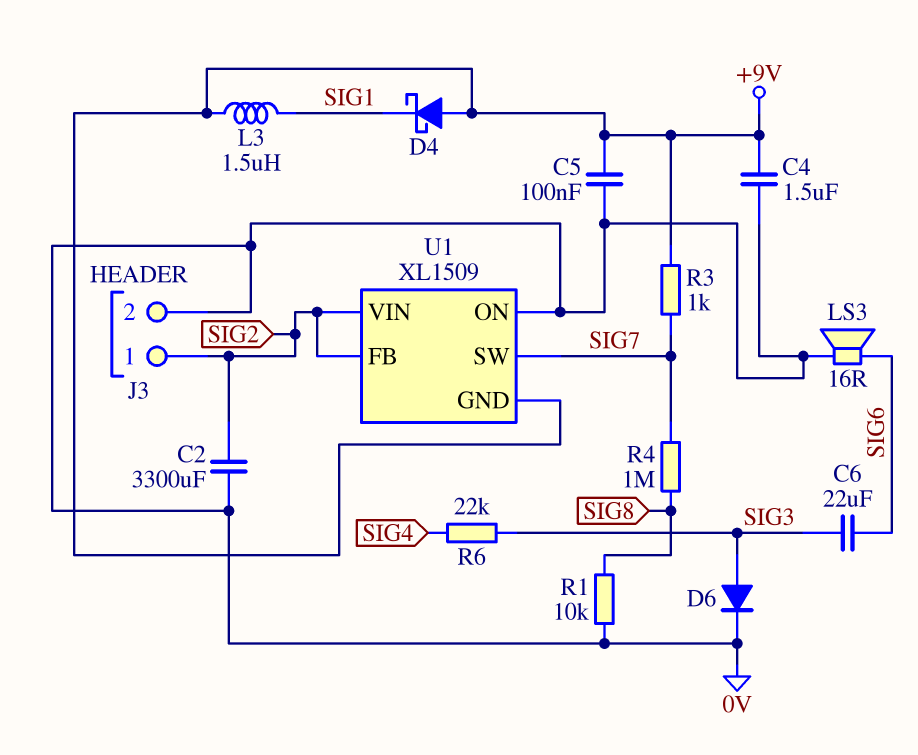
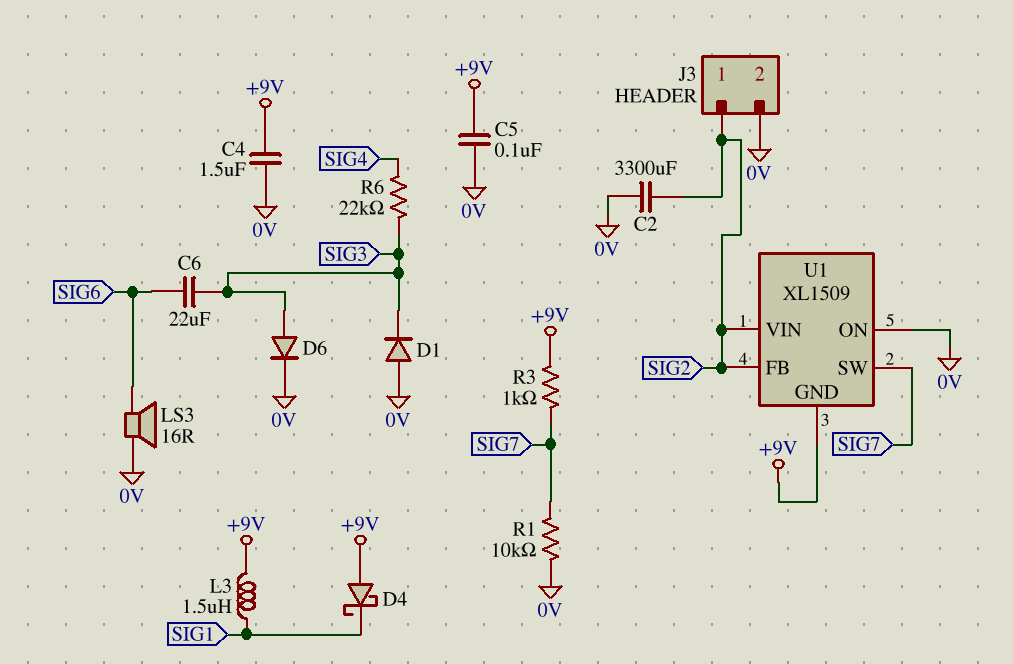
D1: none -> diode (A 0V, K SIG3)
R1: 10k (0V, SIG8) -> 10k (0V, SIG7)
R4: 1M (SIG7, SIG8) -> none

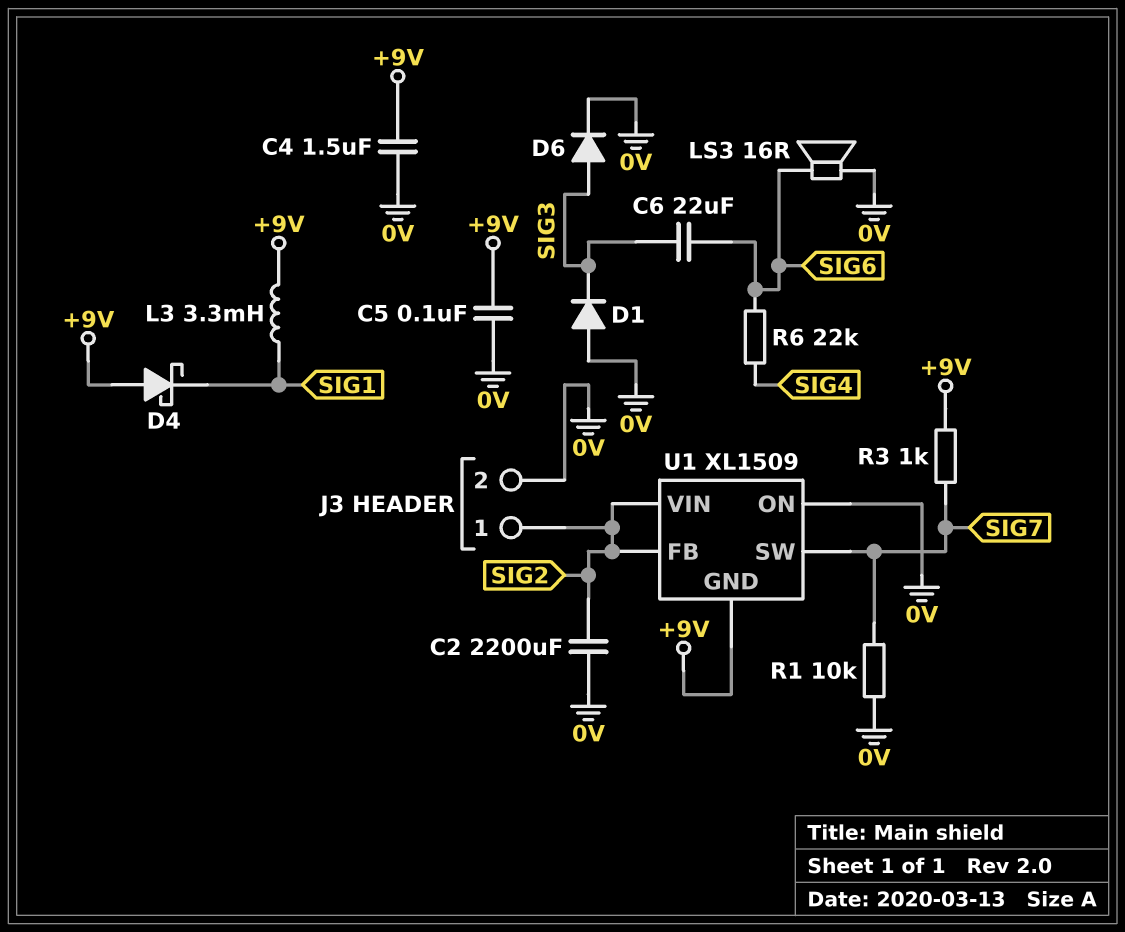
C2: 3300uF (0V, SIG2) -> 2200uF (0V, SIG2)
L3: 1.5uH (+9V, SIG1) -> 3.3mH (+9V, SIG1)
R6: 22k (SIG3, SIG4) -> 22k (SIG4, SIG6)

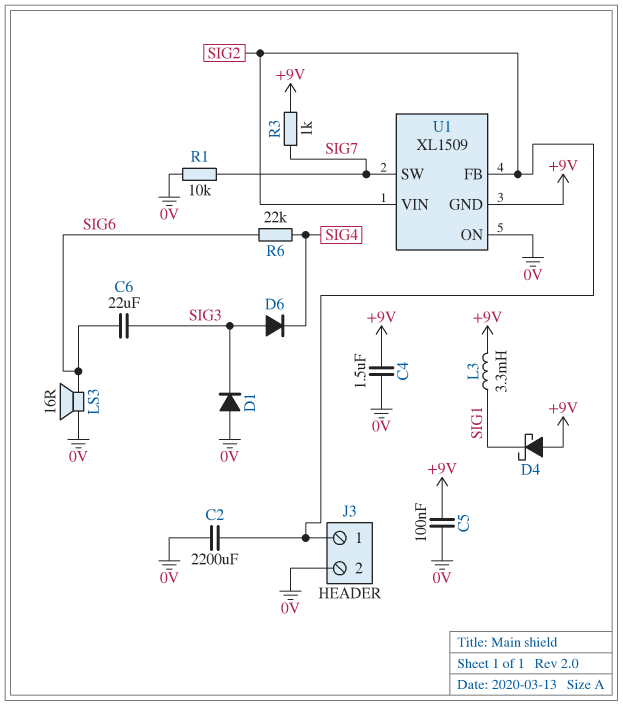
D6: diode (A SIG3, K 0V) -> diode (A SIG3, K SIG4)

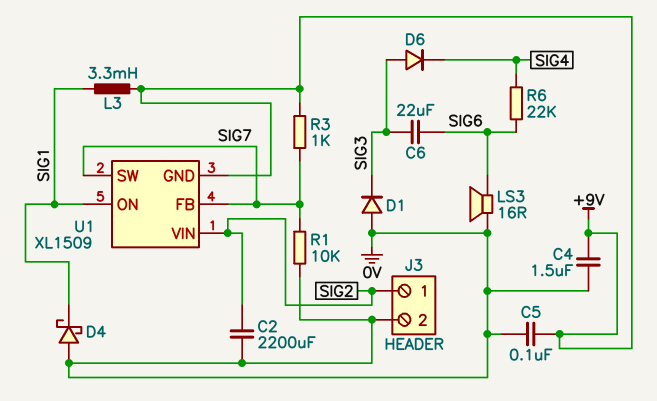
D4: schottky (A +9V, K SIG1) -> schottky (A 0V, K SIG1)
U1 pin FB: SIG2 -> SIG7
U1 pin ON: 0V -> SIG1

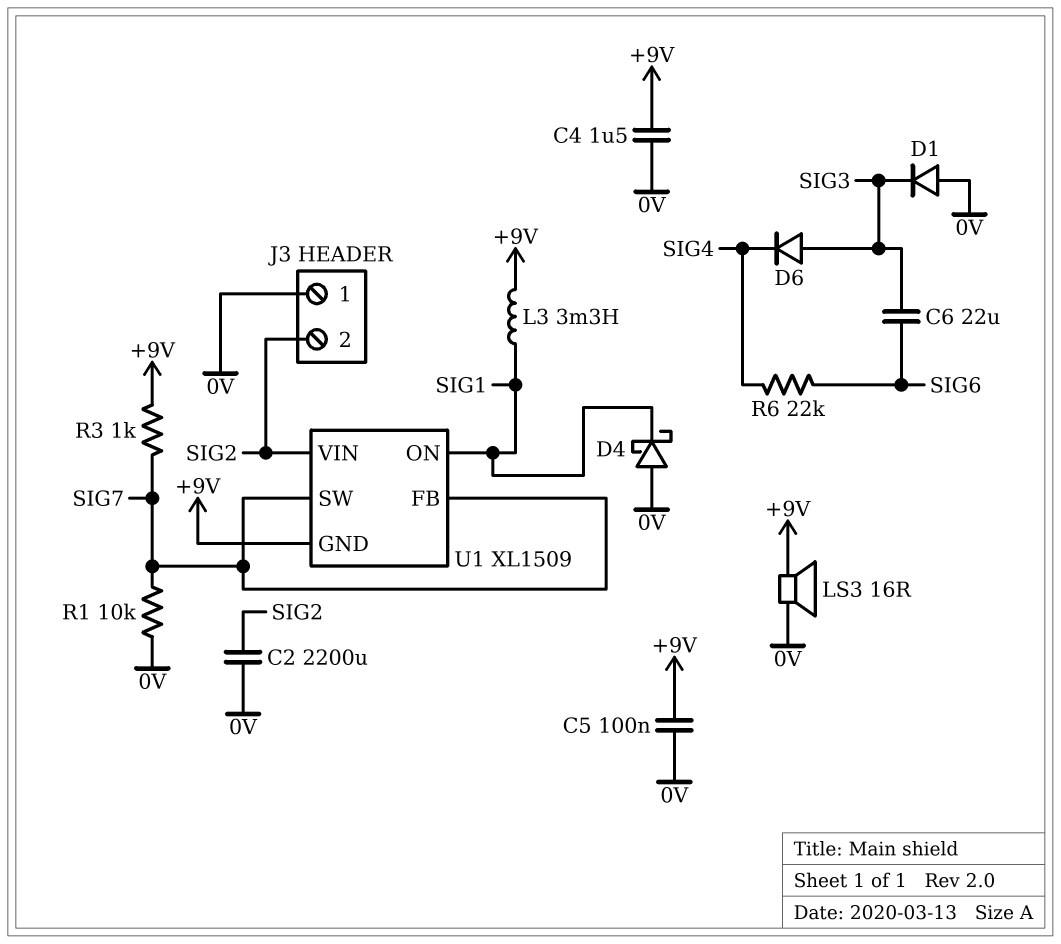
J3 pin 1: SIG2 -> 0V
J3 pin 2: 0V -> SIG2
LS3: speaker 16R (0V, SIG6) -> speaker 16R (+9V, 0V)

